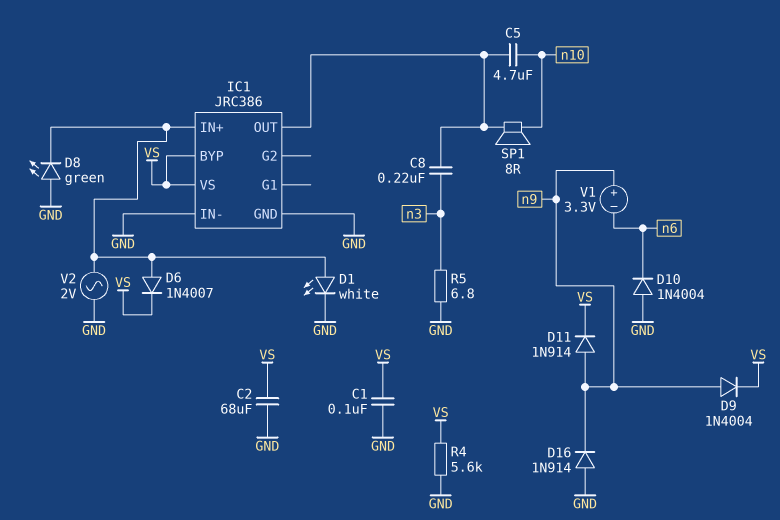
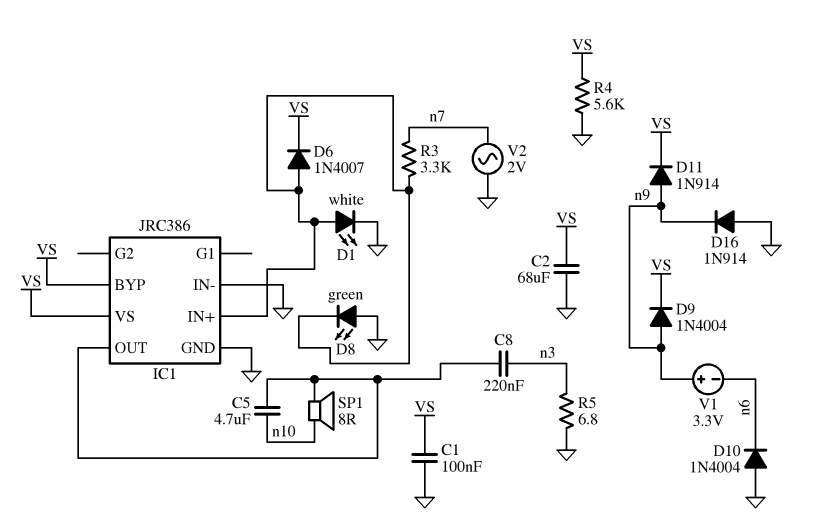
R3: none -> 3.3k (IC1/IN+, n7)
V2: AC 2V (GND, IC1/IN+) -> AC 2V (GND, n7)

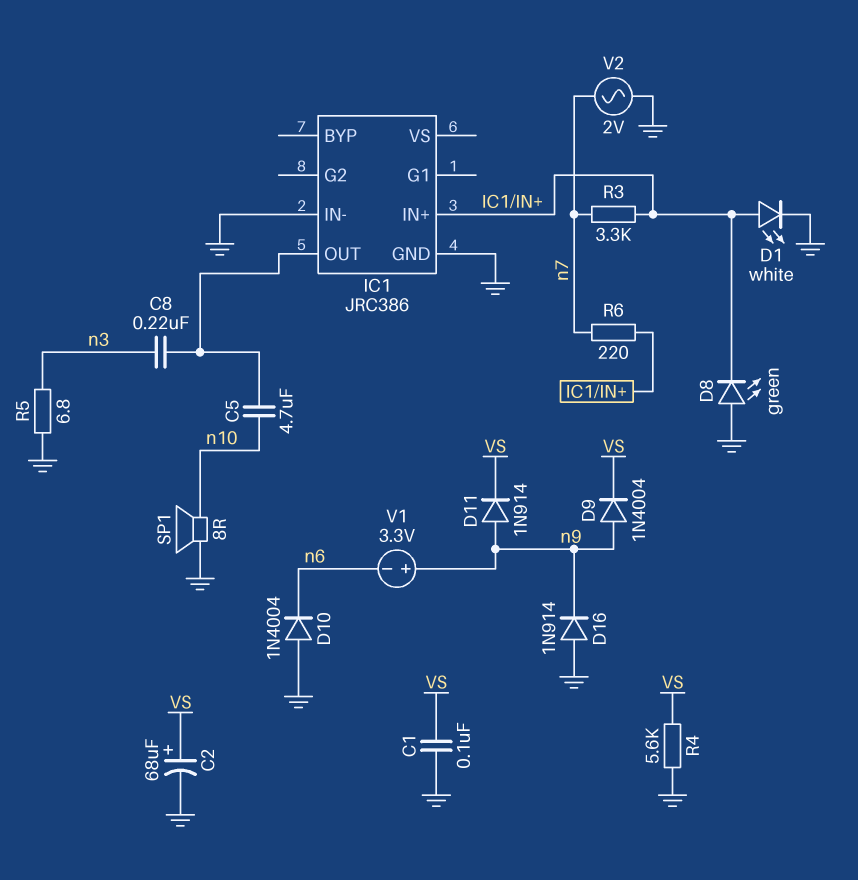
C2: 68uF (GND, VS) -> 68uF (plus VS, minus GND)
D6: diode 1N4007 (A IC1/IN+, K VS) -> none
IC1 pin BYP: VS -> none
IC1 pin VS: VS -> none
R6: none -> 220 (IC1/IN+, n7)
SP1: speaker 8R (IC1/OUT, n10) -> speaker 8R (GND, n10)

